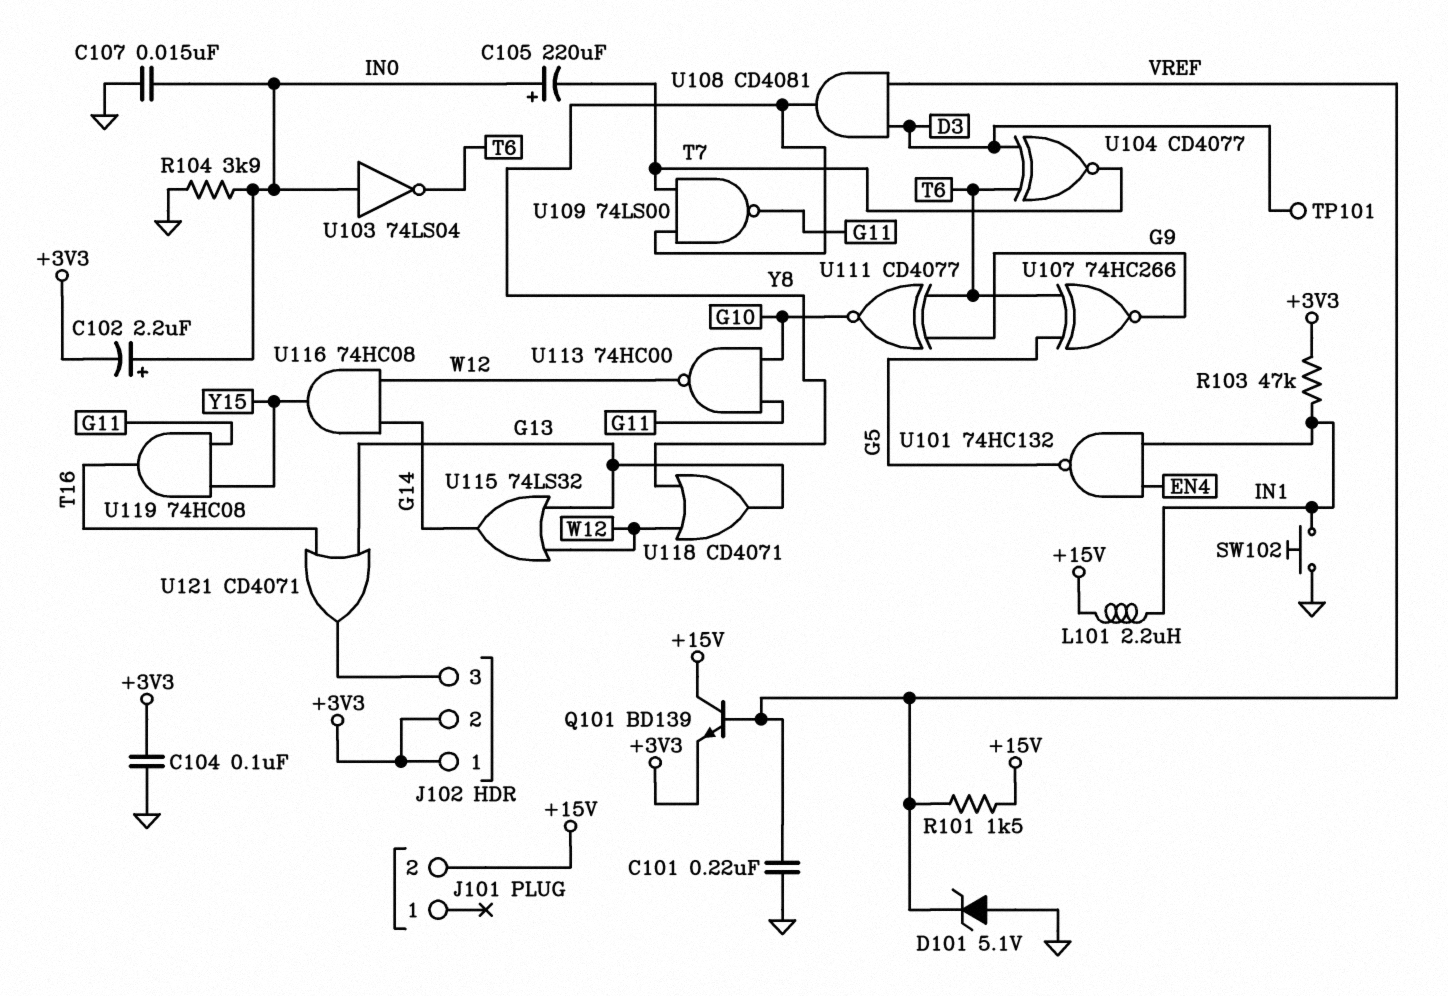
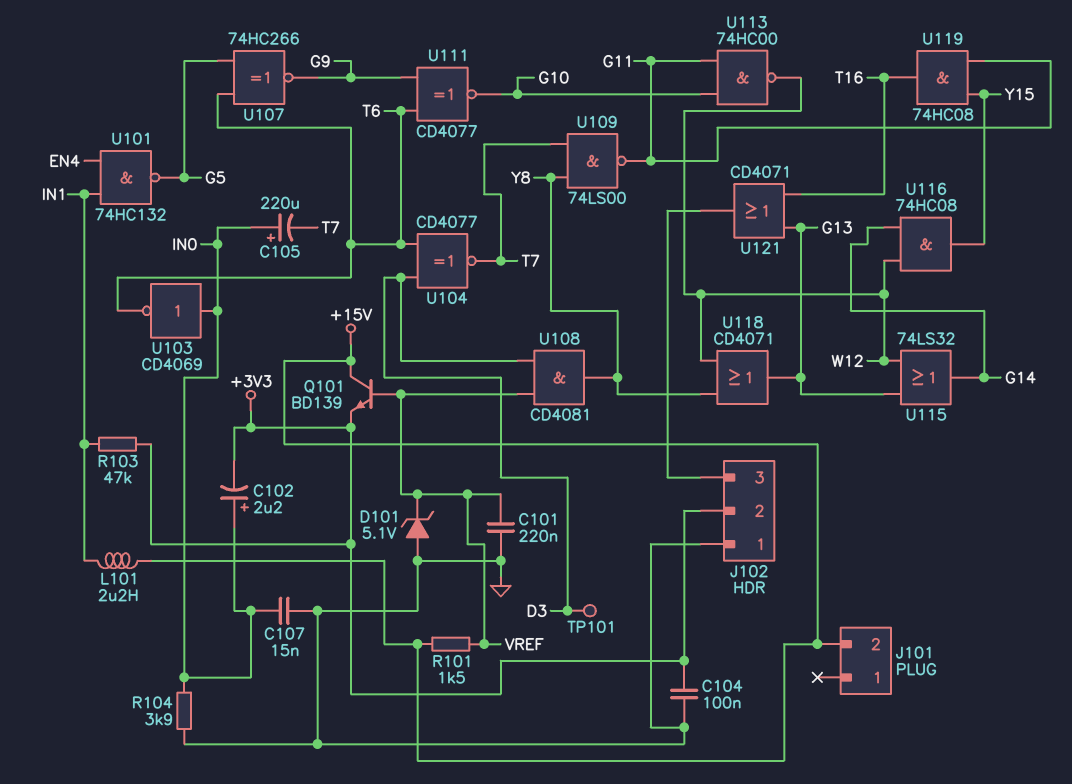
J102 pin 1: +3V3 -> GND
SW102: button (GND, IN1) -> none
U103: NOT 74LS04 (in IN0, out T6) -> NOT CD4069 (in IN0, out T6)

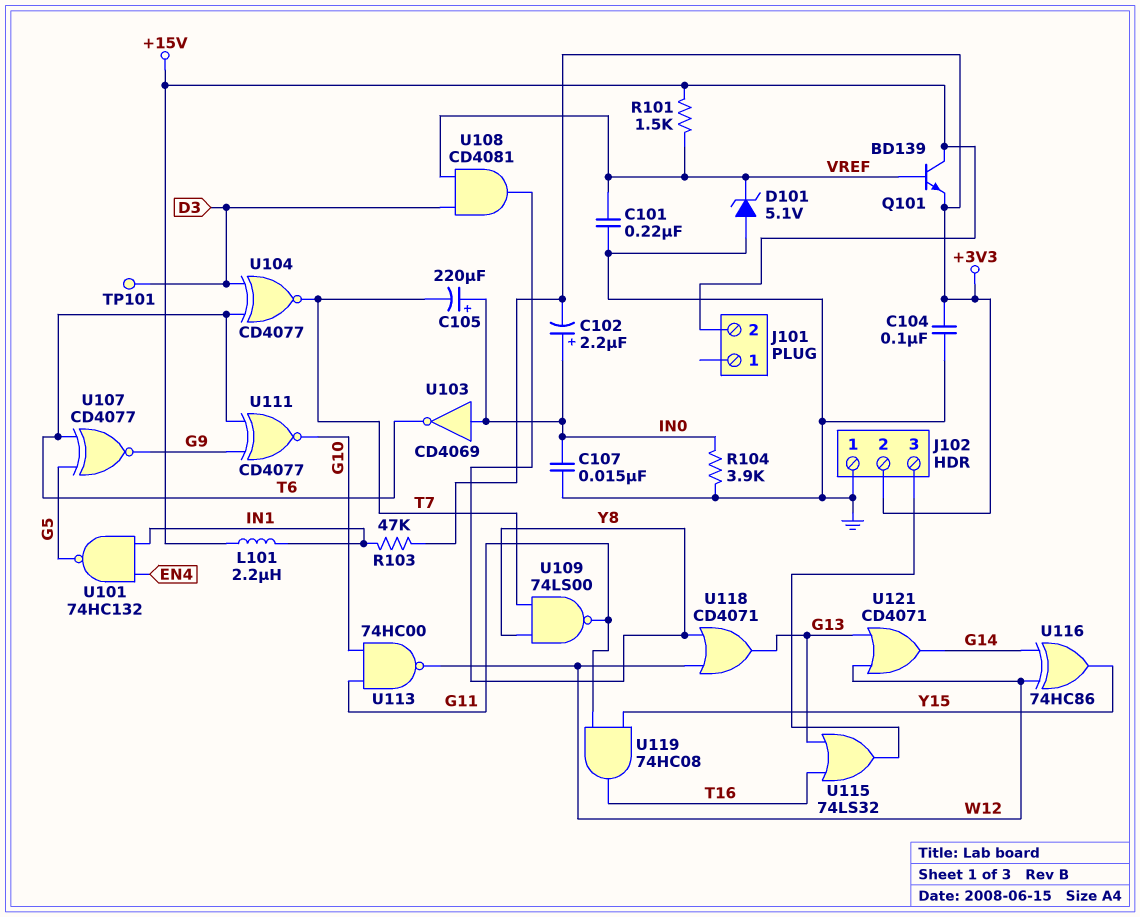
U107: XNOR 74HC266 (in G5, in T6, out G9) -> XNOR CD4077 (in G5, in T6, out G9)
U115: OR 74LS32 (in G13, in W12, out G14) -> OR 74LS32 (in G13, in T16, out J102/3)
U116: AND 74HC08 (in G14, in W12, out Y15) -> XOR 74HC86 (in G14, in W12, out Y15)
U121: OR CD4071 (in G13, in T16, out J102/3) -> OR CD4071 (in G13, in W12, out G14)

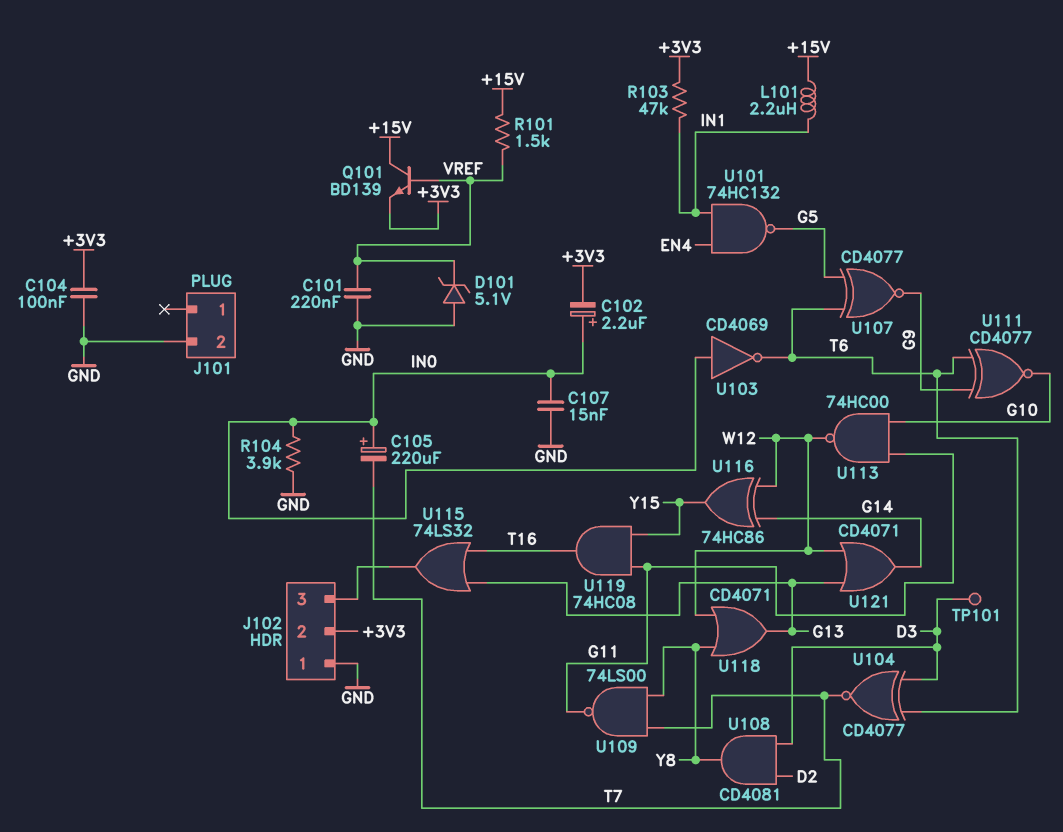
J101 pin 2: +15V -> GND
U108: AND CD4081 (in D3, in VREF, out Y8) -> AND CD4081 (in D2, in D3, out Y8)

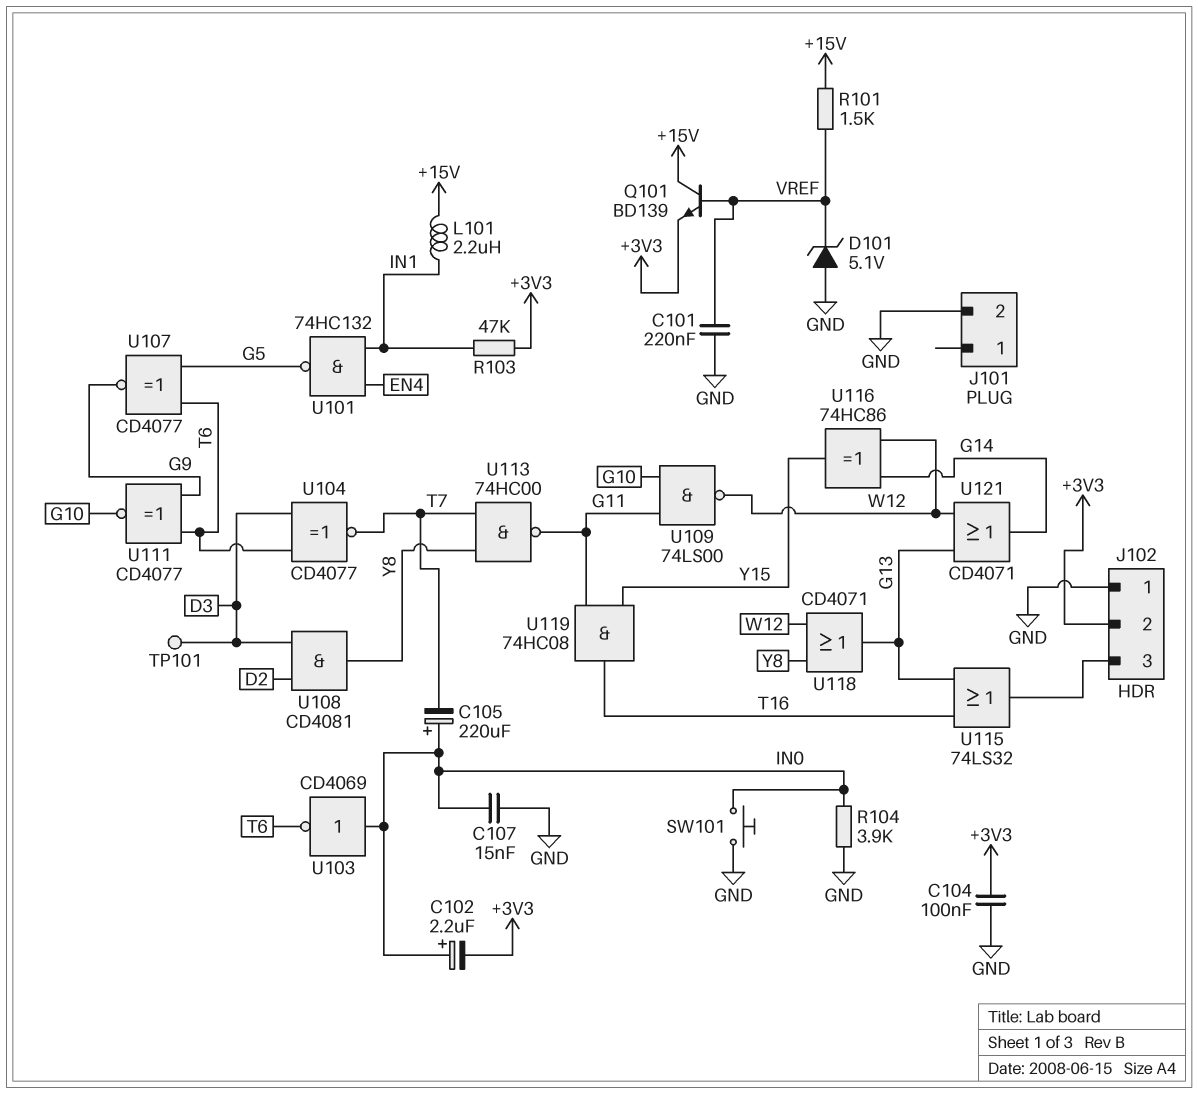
SW101: none -> button (GND, IN0)
U109: NAND 74LS00 (in T7, in Y8, out G11) -> NAND 74LS00 (in G10, in G11, out W12)
U113: NAND 74HC00 (in G10, in G11, out W12) -> NAND 74HC00 (in T7, in Y8, out G11)

